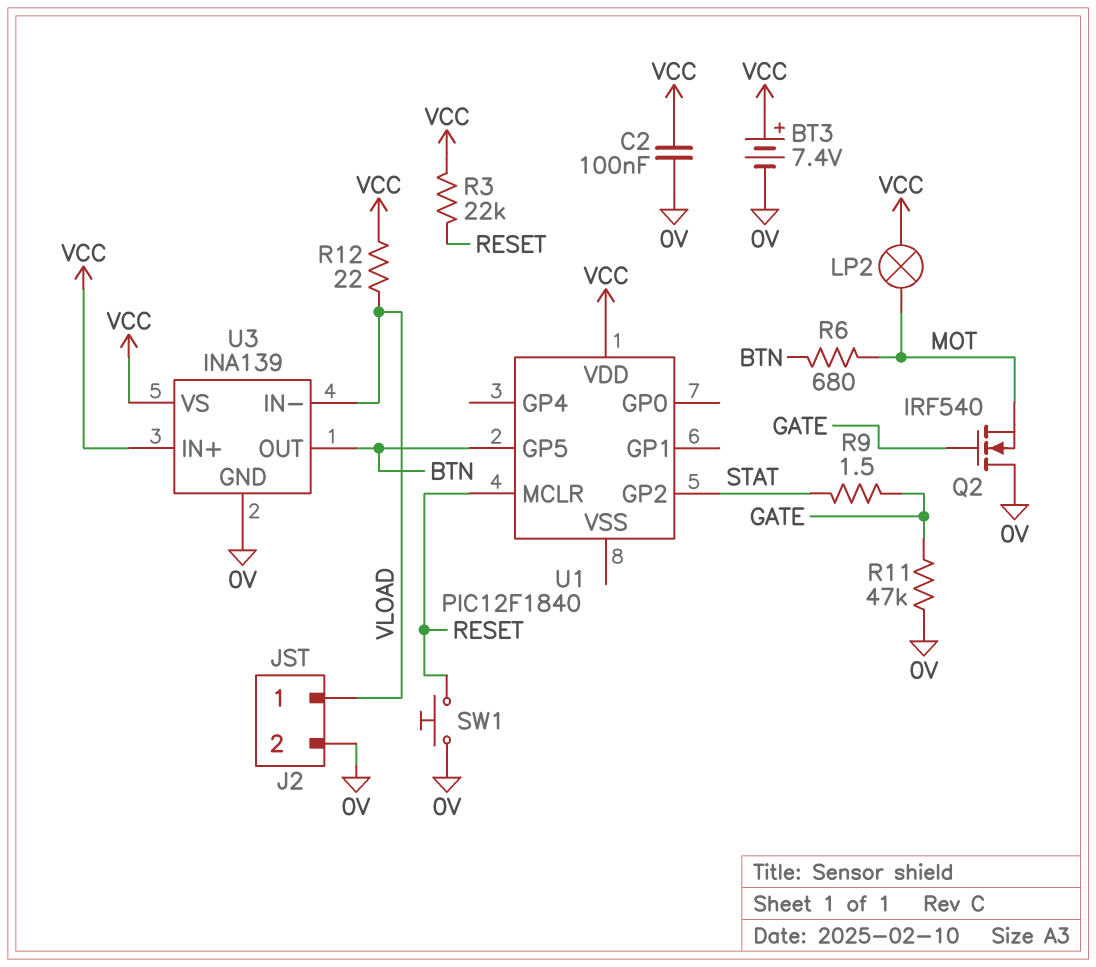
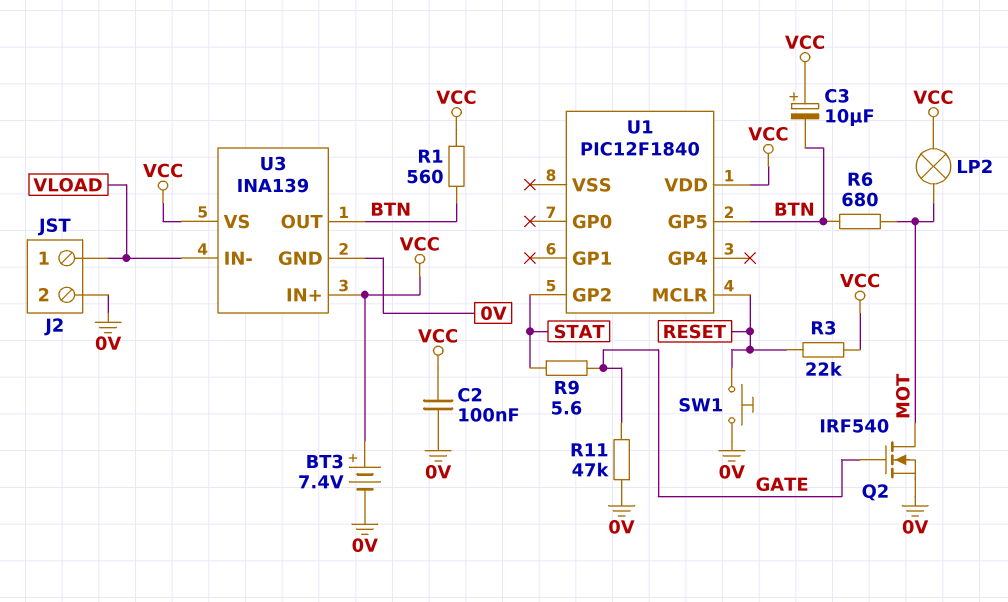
C3: none -> 10uF (plus VCC, minus BTN)
Q2: NMOS IRF540 (G GATE, D 0V, S MOT) -> NMOS IRF540 (G GATE, D MOT, S 0V)
R1: none -> 560 (BTN, VCC)
R9: 1.5 (GATE, STAT) -> 5.6 (GATE, STAT)
R12: 22 (VCC, VLOAD) -> none

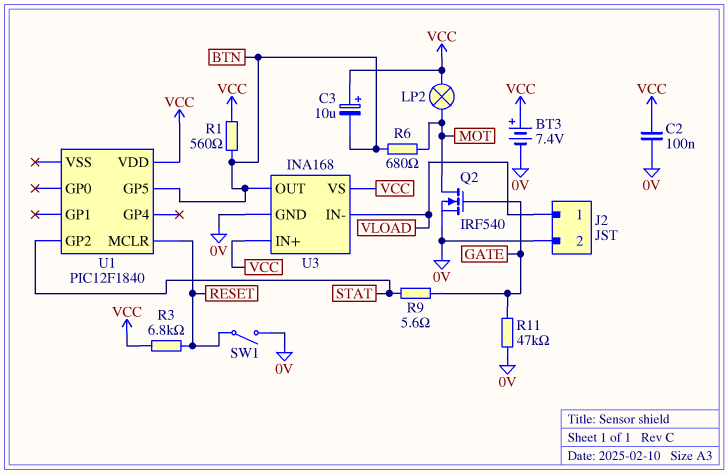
R3: 22k (RESET, VCC) -> 6.8k (RESET, VCC)
SW1: button (0V, RESET) -> switch (0V, RESET)
U3: INA139 -> INA168

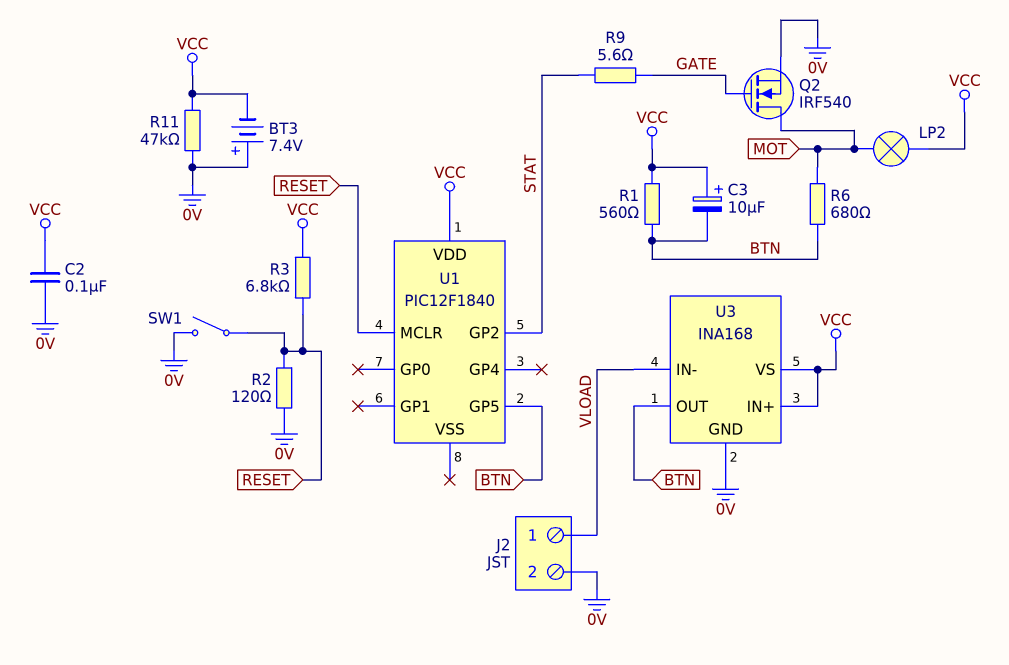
BT3: 7.4V (plus VCC, minus 0V) -> 7.4V (plus 0V, minus VCC)
R2: none -> 120 (0V, RESET)
R11: 47k (0V, GATE) -> 47k (0V, VCC)

